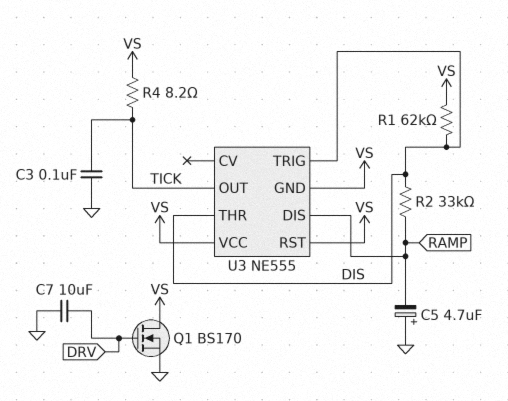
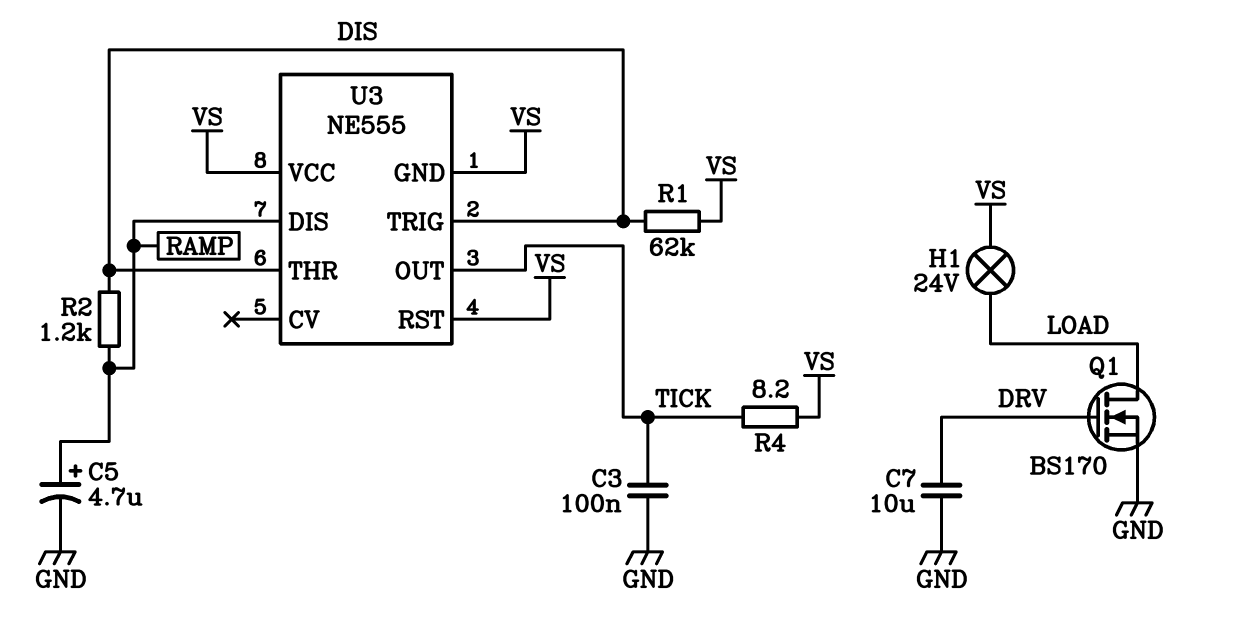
C5: 4.7uF (plus GND, minus RAMP) -> 4.7uF (plus RAMP, minus GND)
H1: none -> lamp 24V (LOAD, VS)
Q1: NMOS BS170 (G DRV, D VS, S GND) -> NMOS BS170 (G DRV, D LOAD, S GND)
R2: 33k (DIS, RAMP) -> 1.2k (DIS, RAMP)

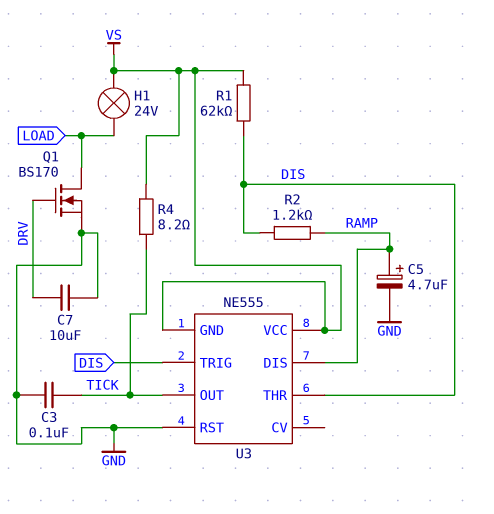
U3 pin RST: VS -> GND

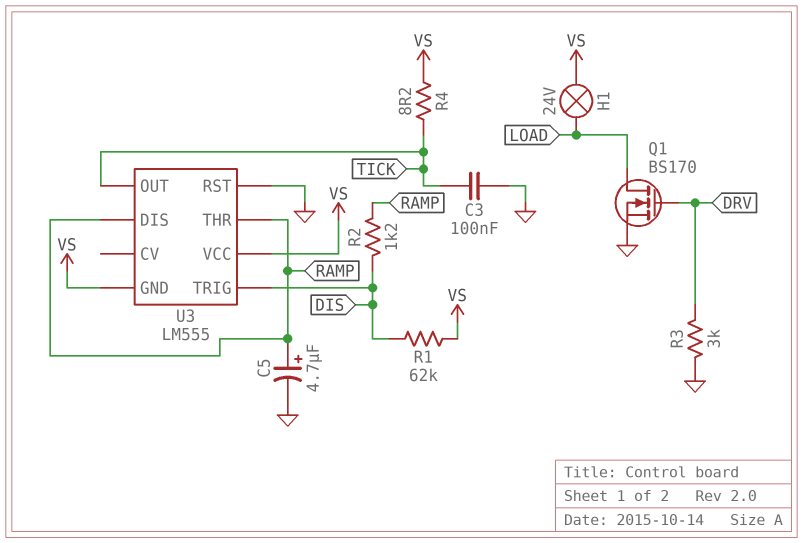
C7: 10uF (DRV, GND) -> none
R3: none -> 3k (DRV, GND)
U3: NE555 -> LM555
U3 pin THR: DIS -> RAMP

